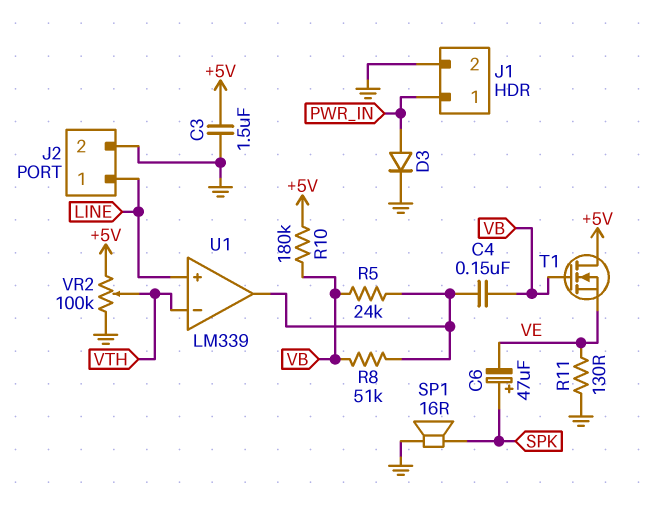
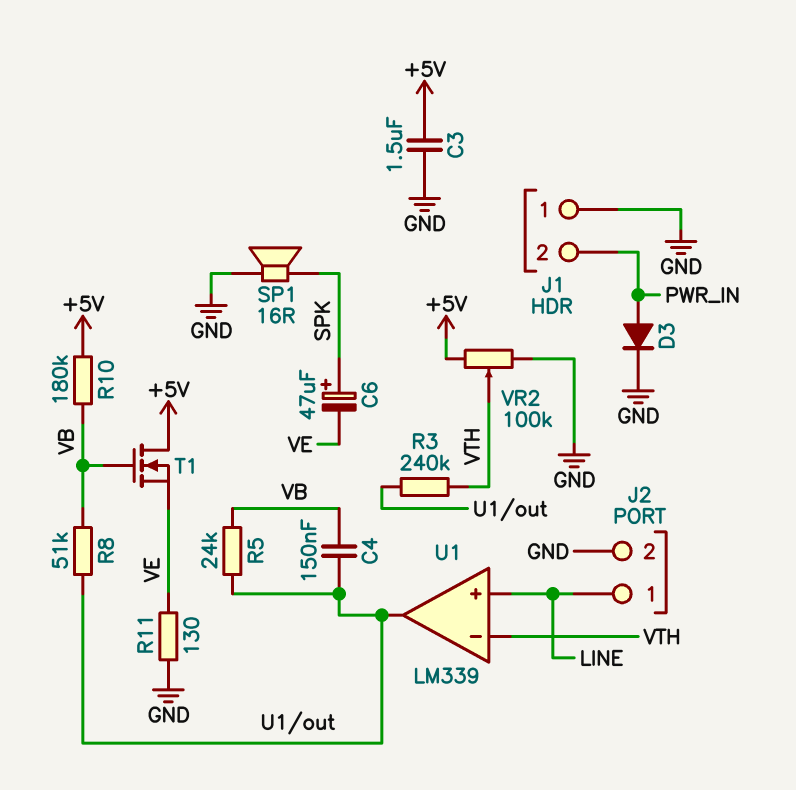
J1 pin 1: PWR_IN -> GND
J1 pin 2: GND -> PWR_IN
R3: none -> 240k (U1/out, VTH)

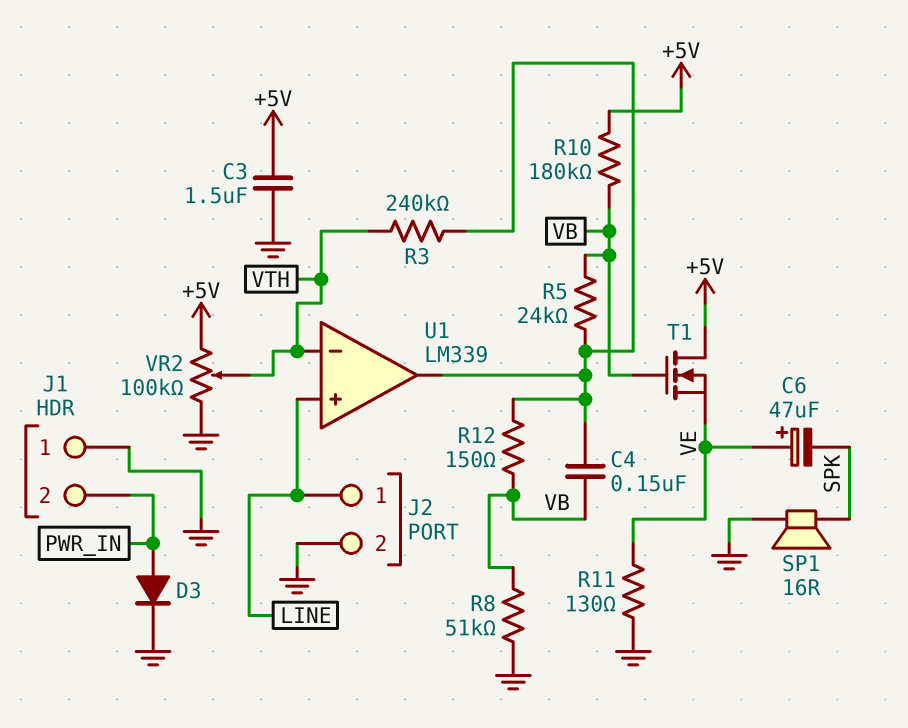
C6: 47uF (plus SPK, minus VE) -> 47uF (plus VE, minus SPK)
R8: 51k (U1/out, VB) -> 51k (GND, VB)
R12: none -> 150 (U1/out, VB)

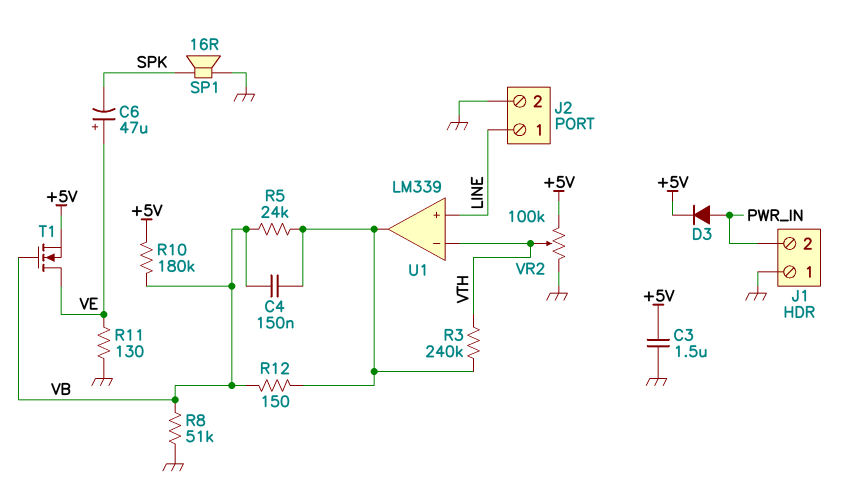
D3: diode (A PWR_IN, K GND) -> diode (A PWR_IN, K +5V)
T1: NMOS (G VB, D +5V, S VE) -> NMOS (G VB, D VE, S +5V)

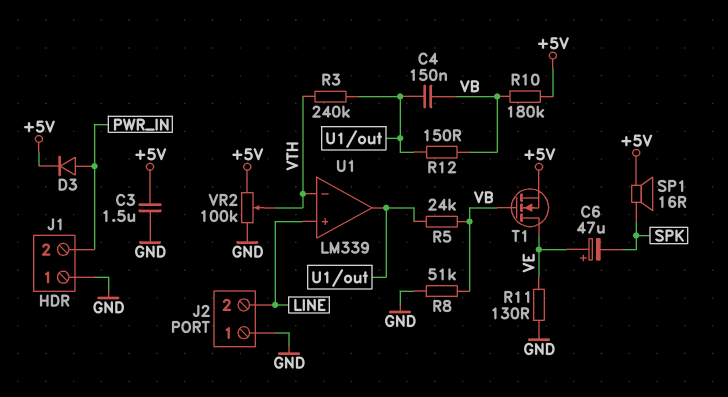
J2 pin 1: LINE -> GND
J2 pin 2: GND -> LINE
SP1: speaker 16R (GND, SPK) -> speaker 16R (+5V, SPK)

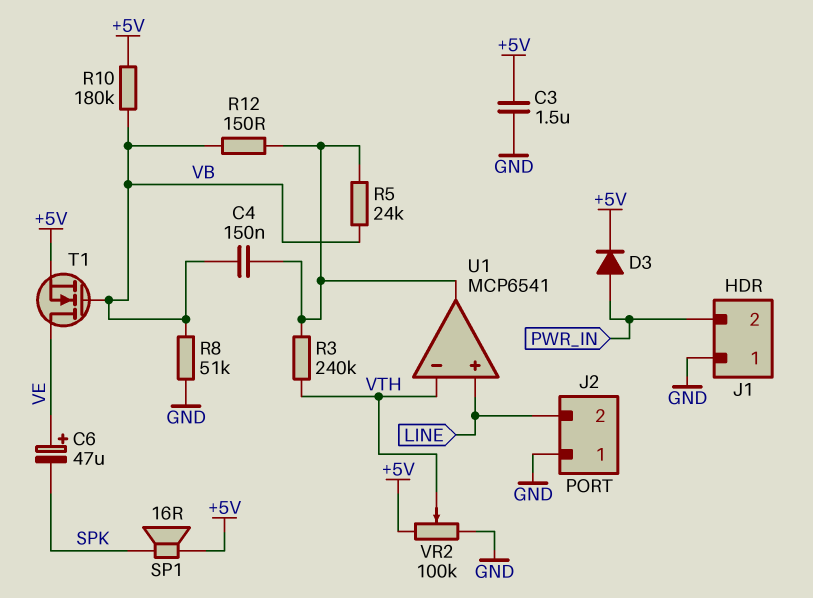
R11: 130 (GND, VE) -> none
U1: LM339 -> MCP6541

